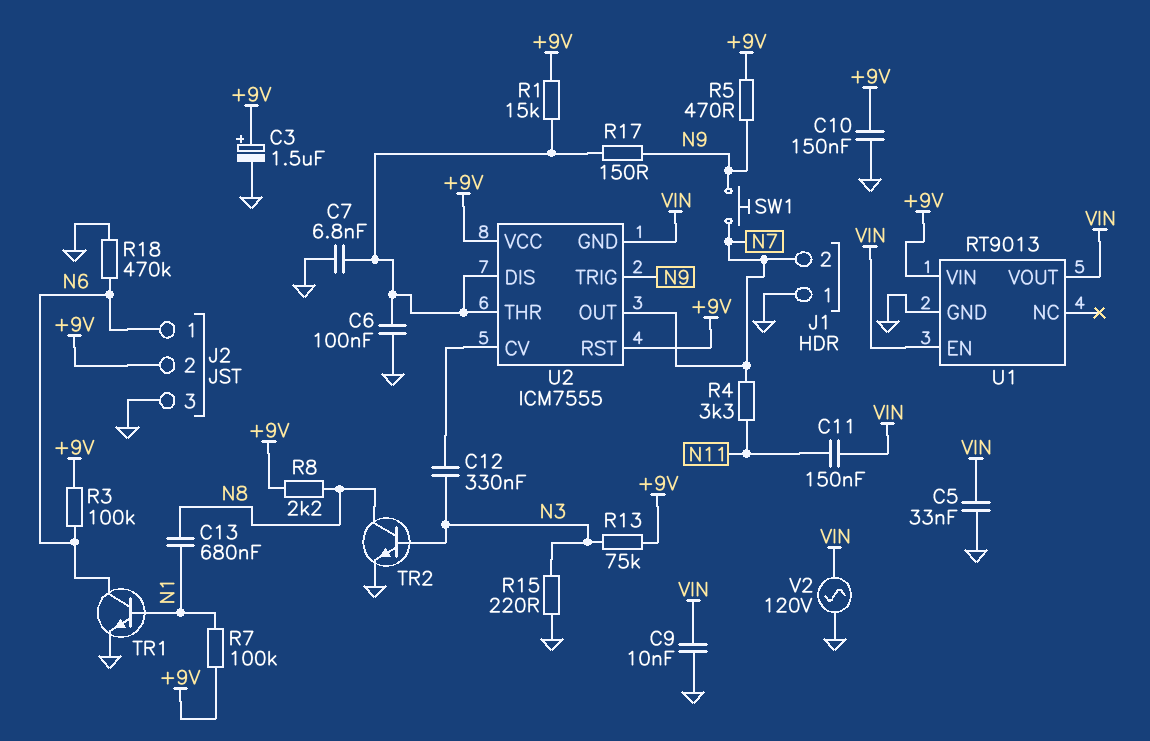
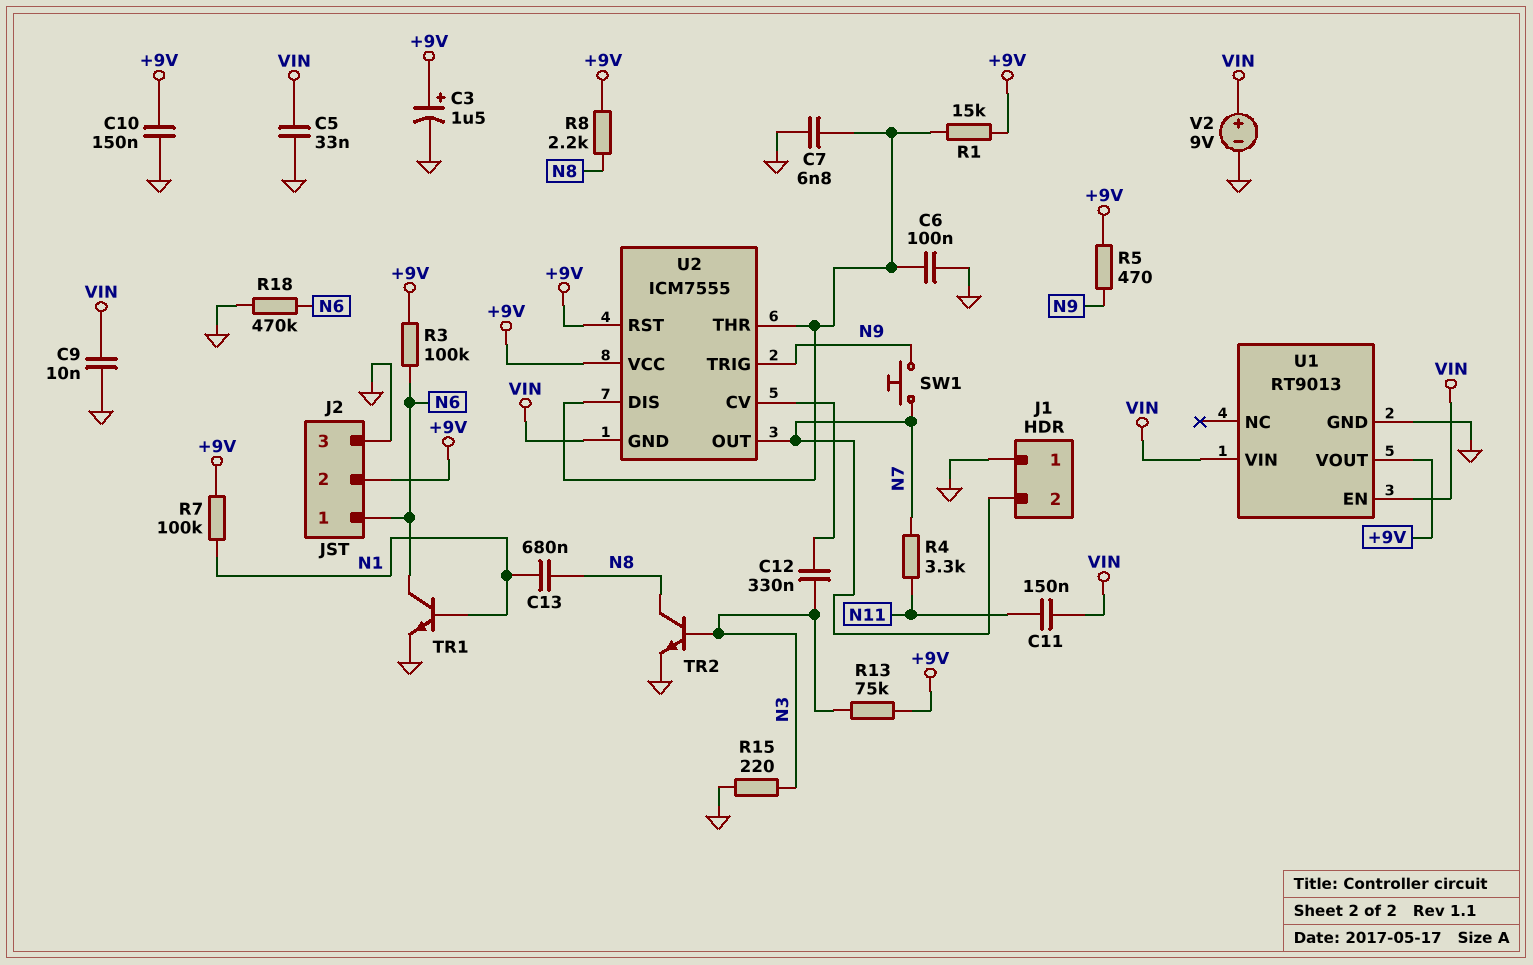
R17: 150 (N9, U2/DIS) -> none
U1 pin VIN: +9V -> VIN
U1 pin VOUT: VIN -> +9V
V2: AC 120V (GND, VIN) -> 9V (plus VIN, minus GND)

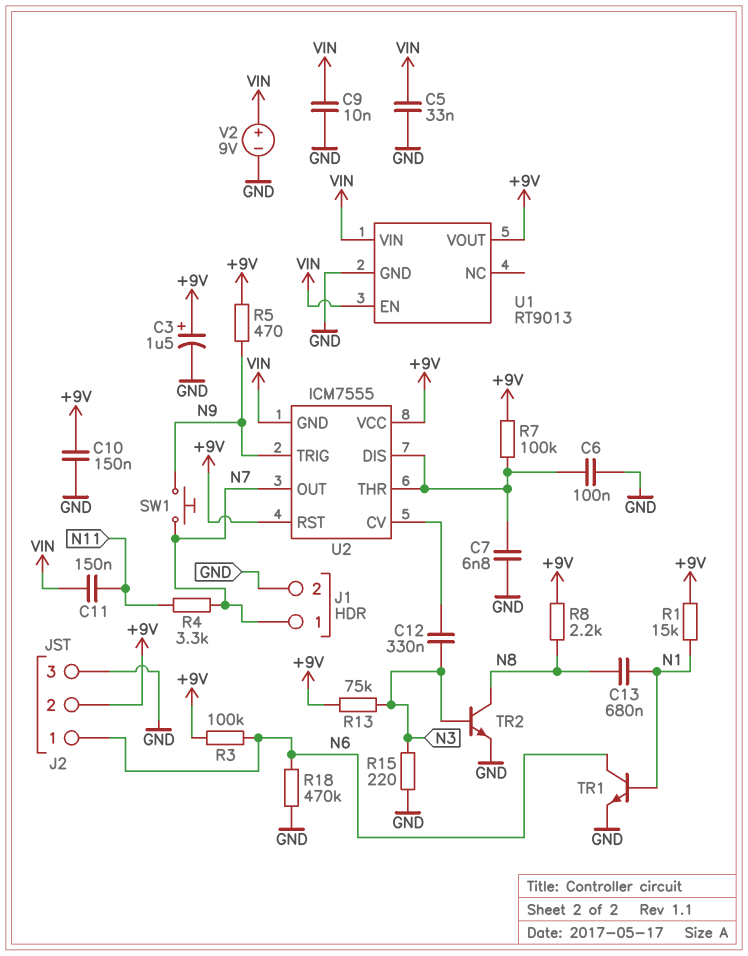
J1 pin 1: GND -> N7
J1 pin 2: N7 -> GND
R1: 15k (+9V, U2/DIS) -> 15k (+9V, N1)
R7: 100k (+9V, N1) -> 100k (+9V, U2/DIS)

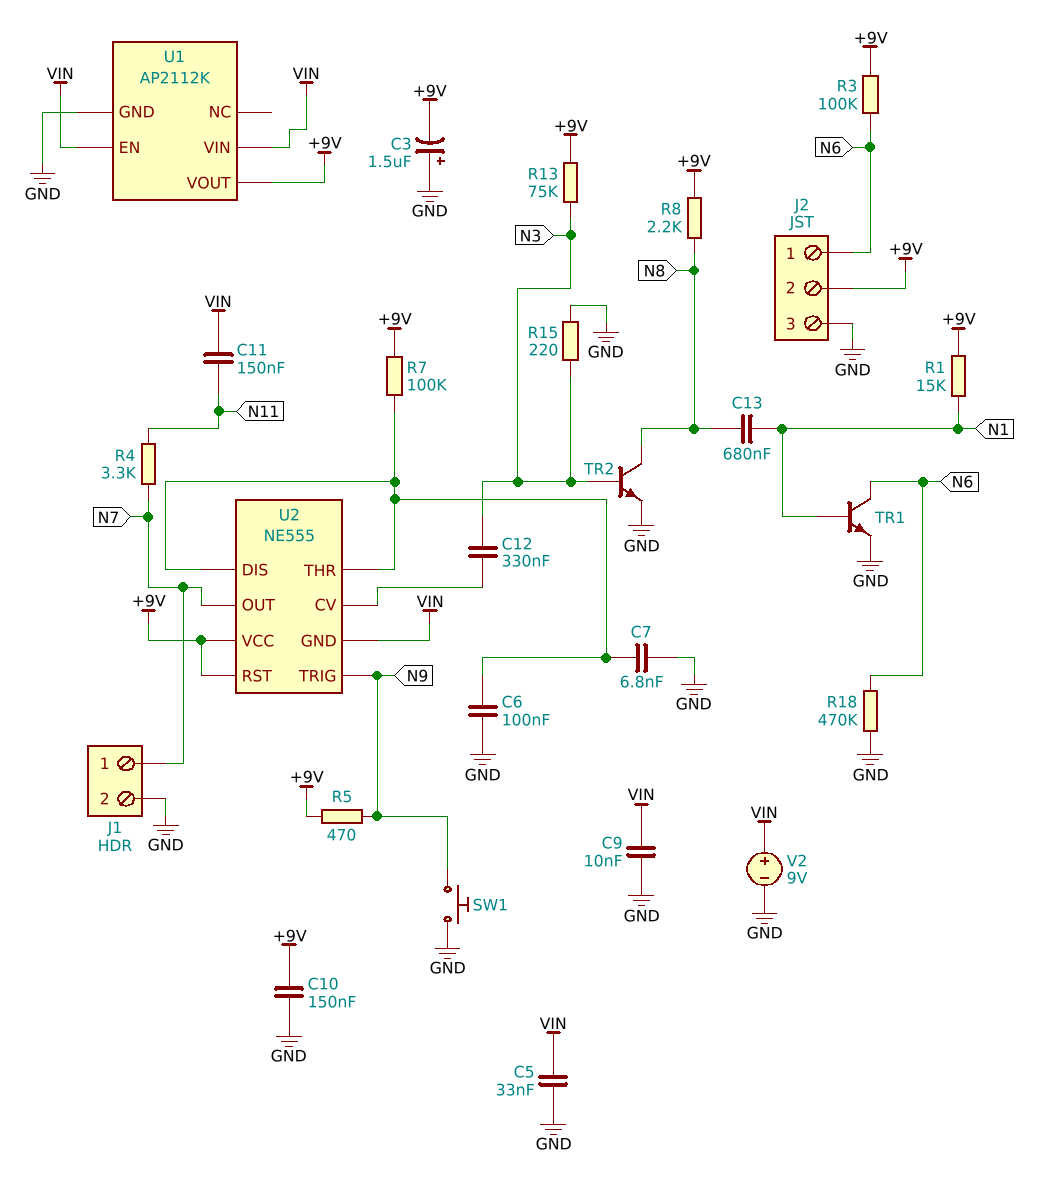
C3: 1.5uF (plus +9V, minus GND) -> 1.5uF (plus GND, minus +9V)
SW1: button (N7, N9) -> button (GND, N9)
U1: RT9013 -> AP2112K
U2: ICM7555 -> NE555

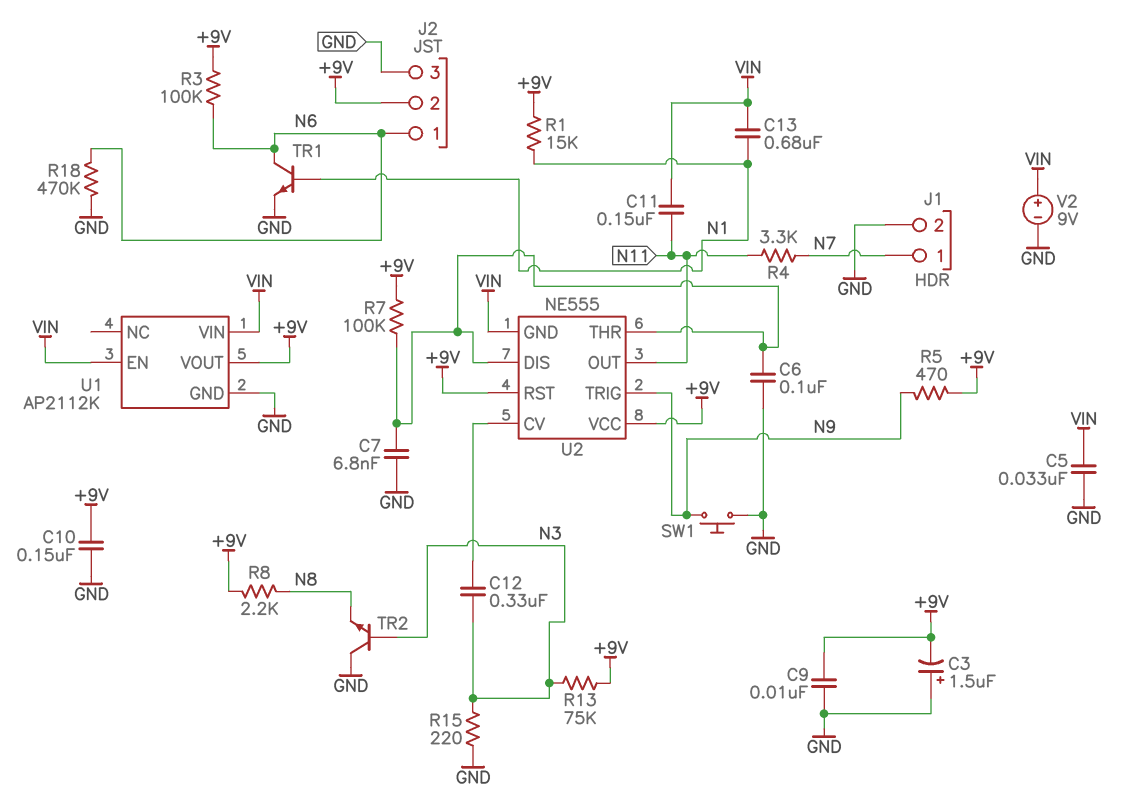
C9: 10nF (GND, VIN) -> 10nF (+9V, GND)
C13: 680nF (N1, N8) -> 680nF (N1, VIN)
TR2: NPN (B N3, C N8, E GND) -> NPN (B N3, C GND, E N8)
U2 pin OUT: N7 -> N11

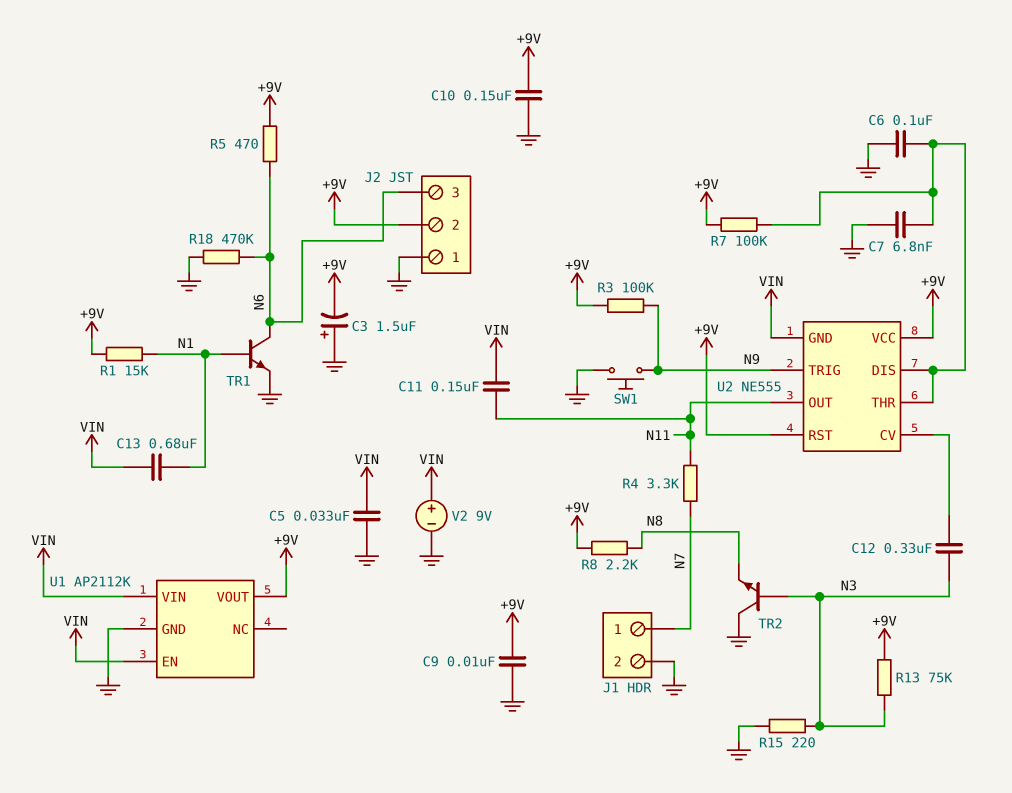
J2 pin 1: N6 -> GND
J2 pin 3: GND -> N6
R3: 100k (+9V, N6) -> 100k (+9V, N9)
R5: 470 (+9V, N9) -> 470 (+9V, N6)

